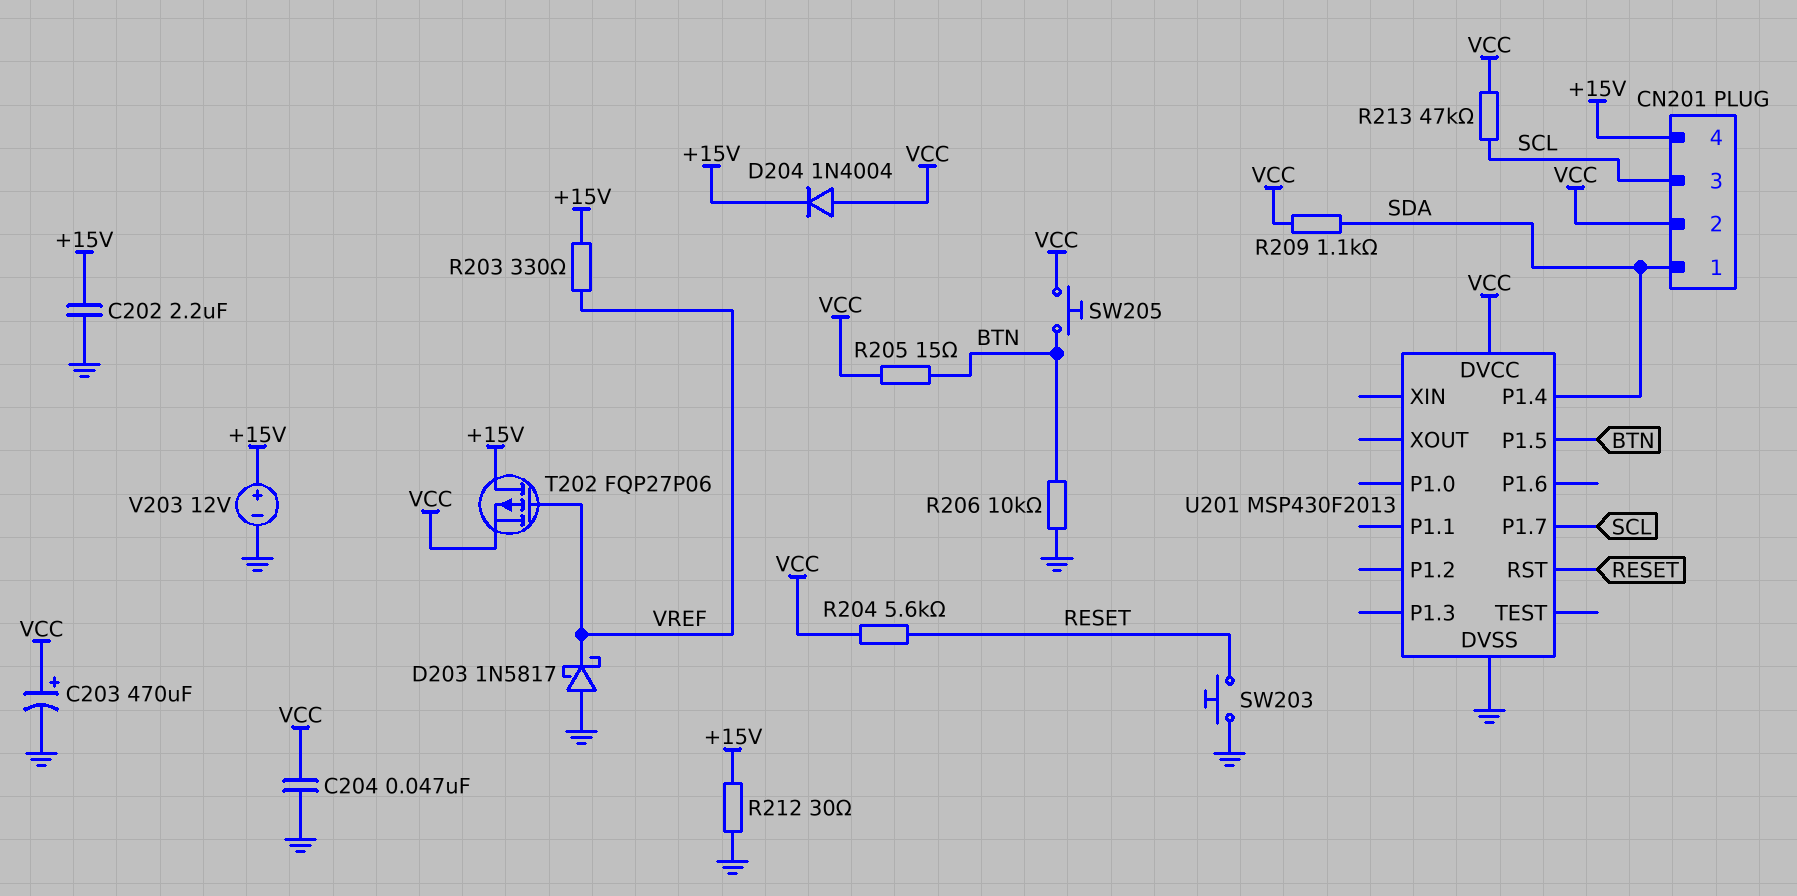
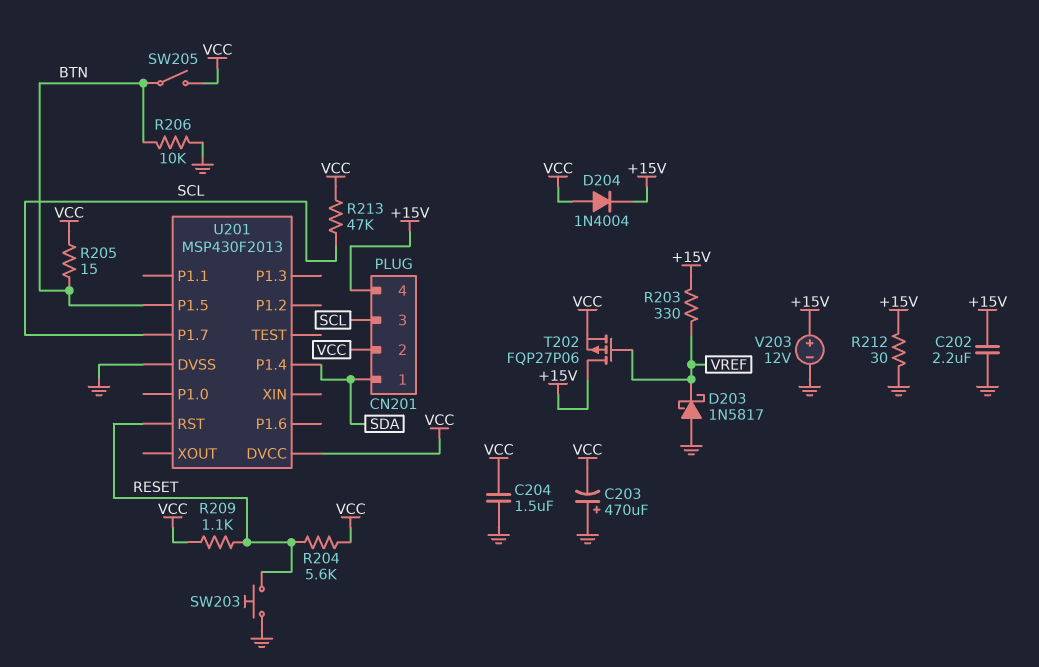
C203: 470uF (plus VCC, minus GND) -> 470uF (plus GND, minus VCC)
C204: 47nF (GND, VCC) -> 1.5uF (GND, VCC)
R209: 1.1k (SDA, VCC) -> 1.1k (RESET, VCC)
SW205: button (BTN, VCC) -> switch (BTN, VCC)

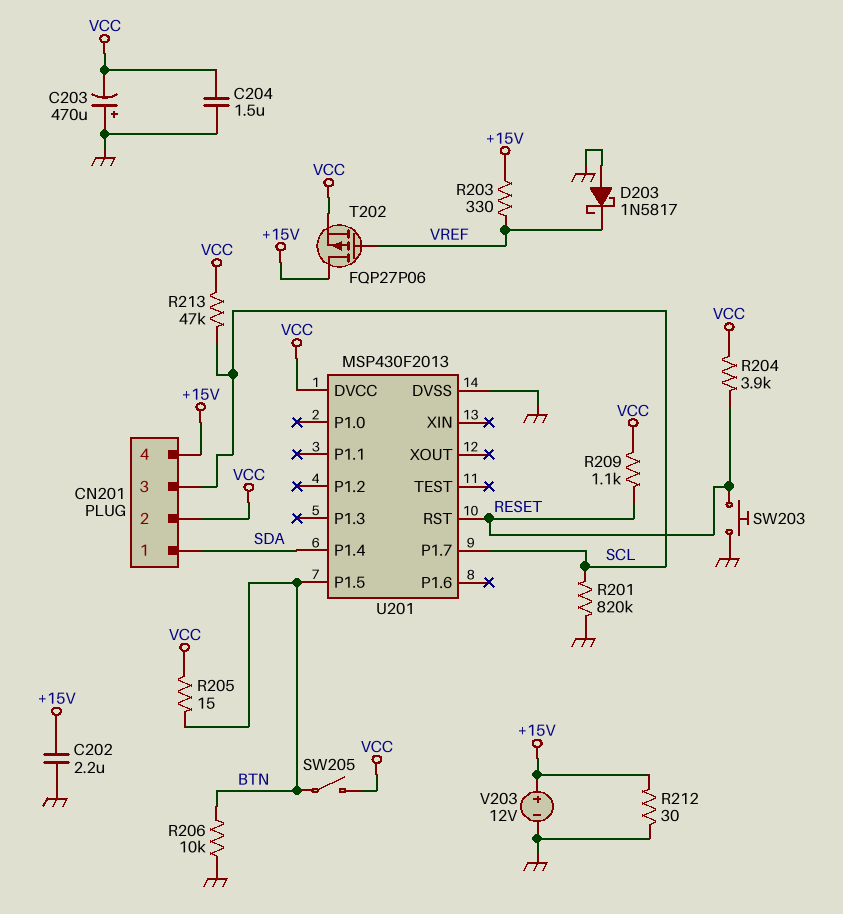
D204: diode 1N4004 (A VCC, K +15V) -> none
R201: none -> 820k (GND, SCL)
R204: 5.6k (RESET, VCC) -> 3.9k (RESET, VCC)

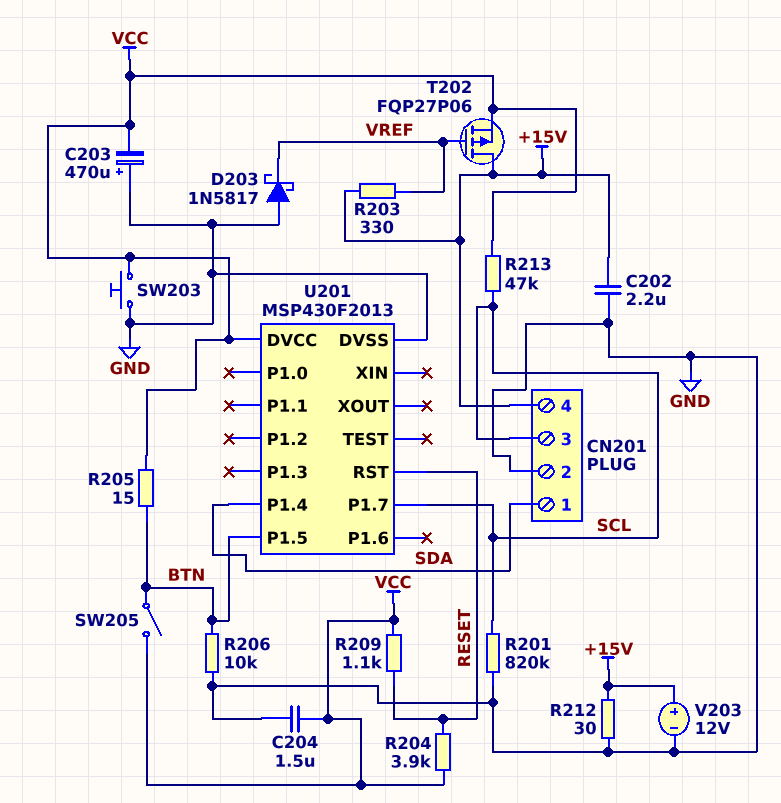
CN201 pin 2: VCC -> GND
SW203: button (GND, RESET) -> button (GND, VCC)

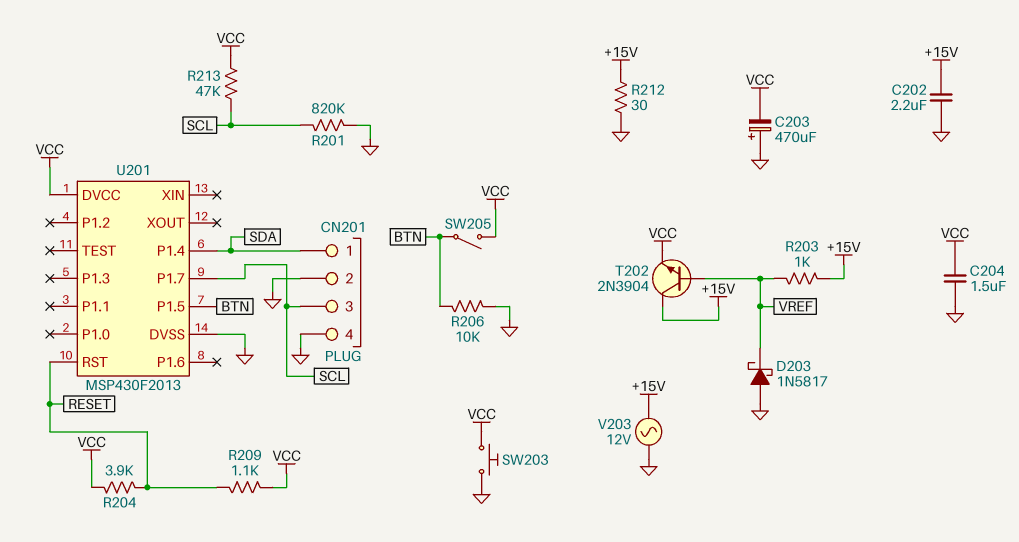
CN201 pin 4: +15V -> GND
R203: 330 (+15V, VREF) -> 1k (+15V, VREF)
R205: 15 (BTN, VCC) -> none
T202: PMOS FQP27P06 (G VREF, D +15V, S VCC) -> NPN 2N3904 (B VREF, C +15V, E VCC)
V203: 12V (plus +15V, minus GND) -> AC 12V (+15V, GND)

